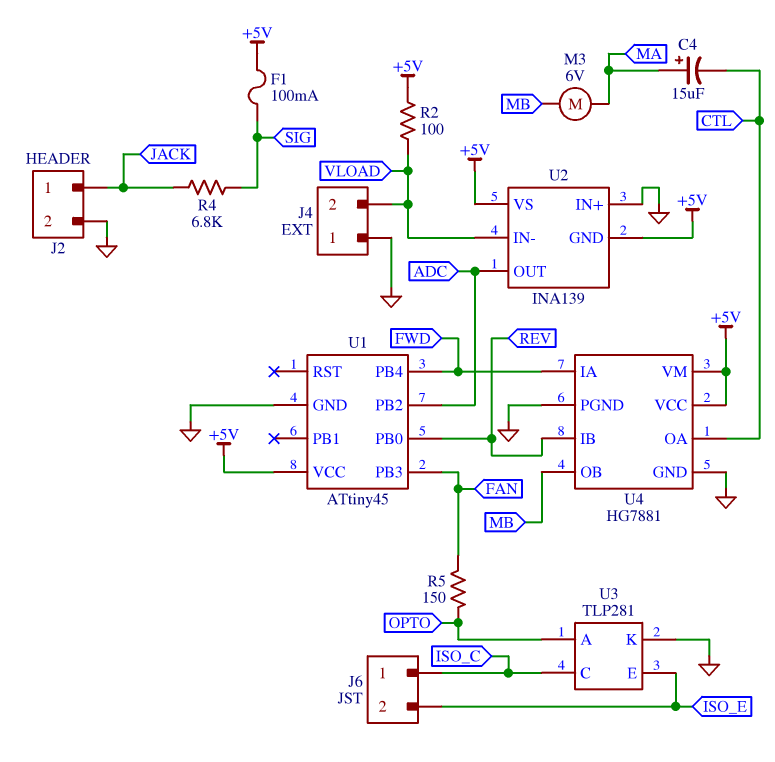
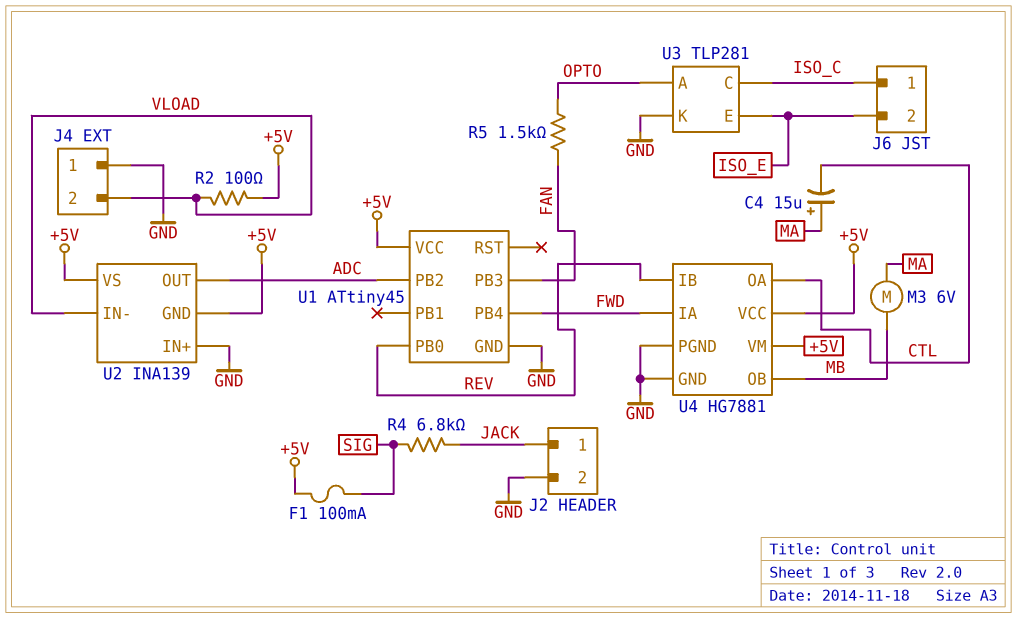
R5: 150 (FAN, OPTO) -> 1.5k (FAN, OPTO)

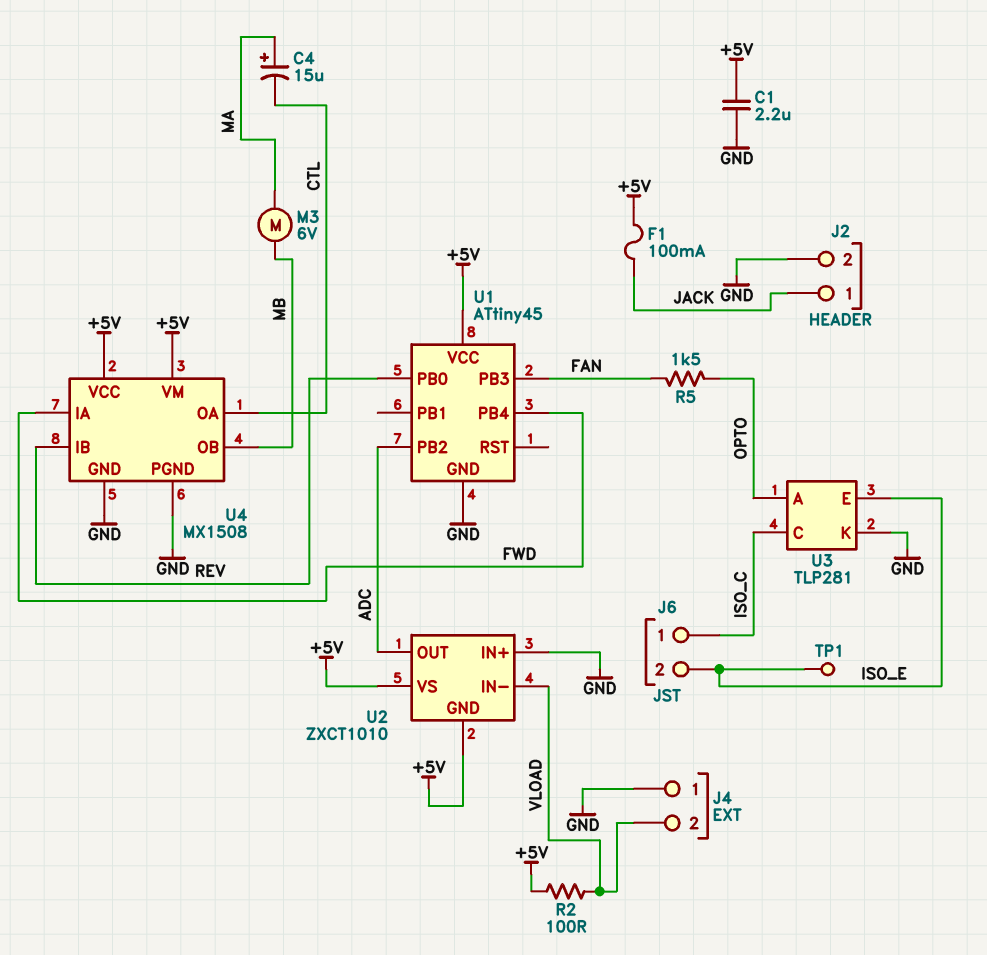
C1: none -> 2.2uF (+5V, GND)
F1: 100mA (+5V, SIG) -> 100mA (+5V, JACK)
R4: 6.8k (JACK, SIG) -> none
TP1: none -> test point (ISO_E)
U2: INA139 -> ZXCT1010
U4: HG7881 -> MX1508

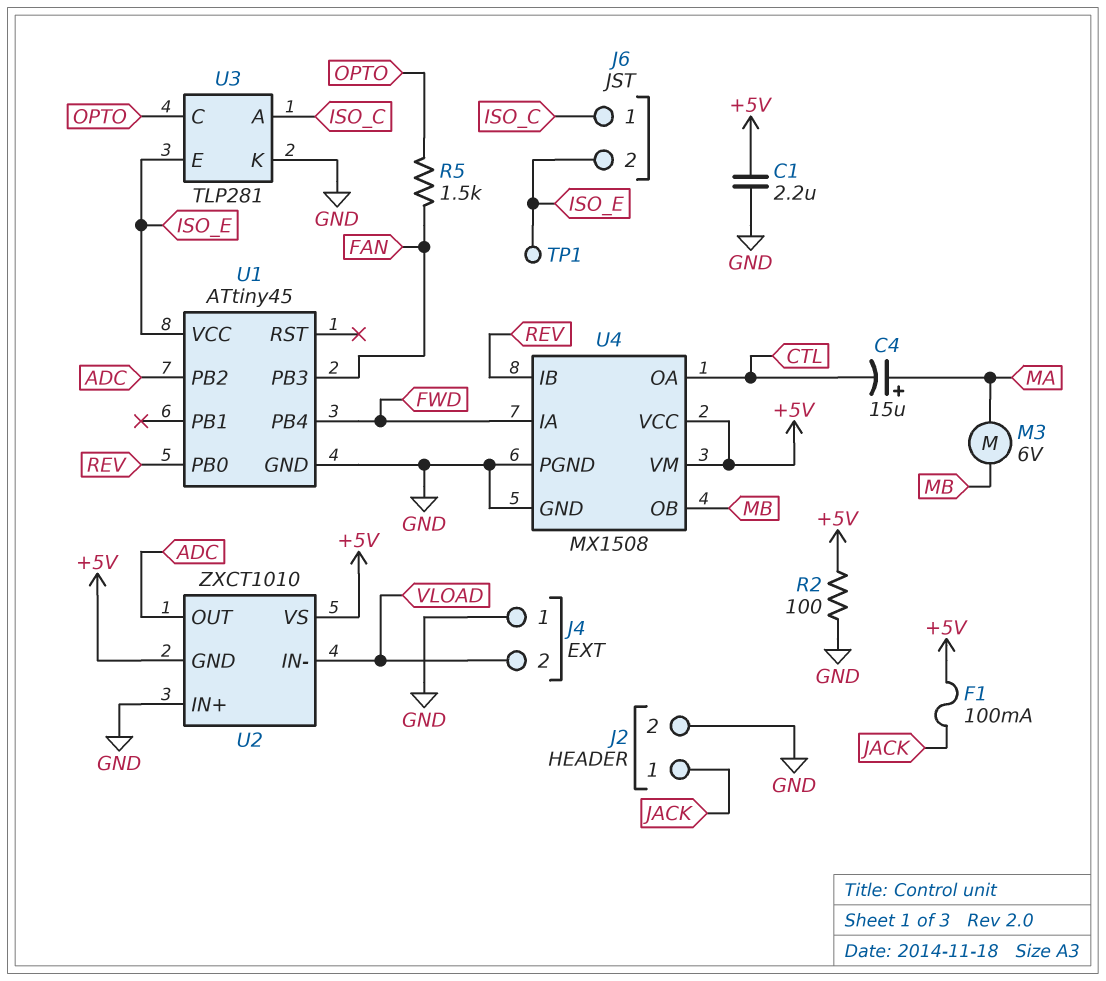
R2: 100 (+5V, VLOAD) -> 100 (+5V, GND)
U1 pin VCC: +5V -> ISO_E
U3 pin A: OPTO -> ISO_C
U3 pin C: ISO_C -> OPTO

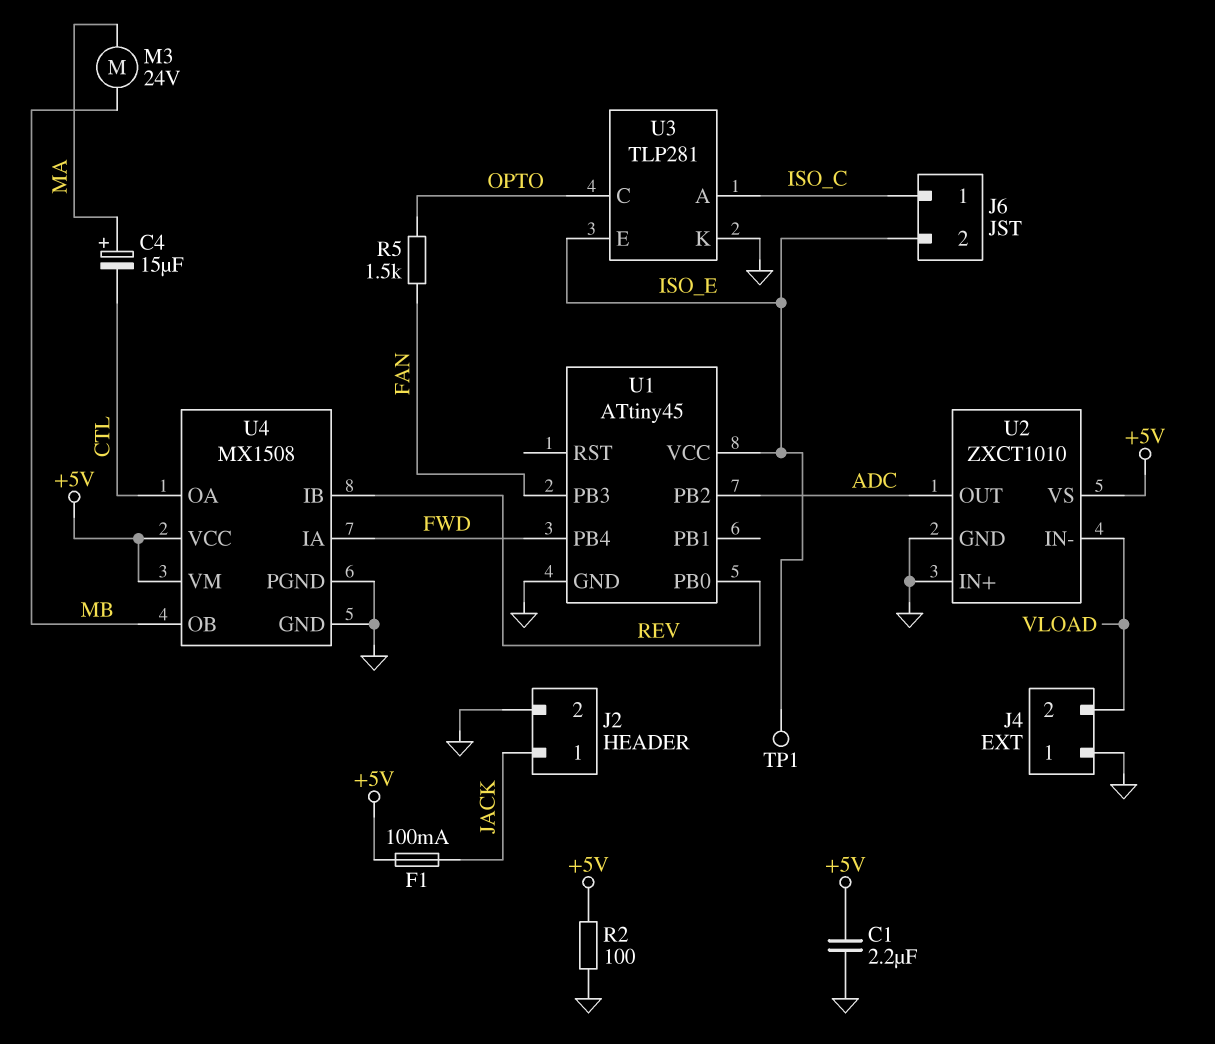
M3: motor 6V (MA, MB) -> motor 24V (MA, MB)
U2 pin GND: +5V -> GND

